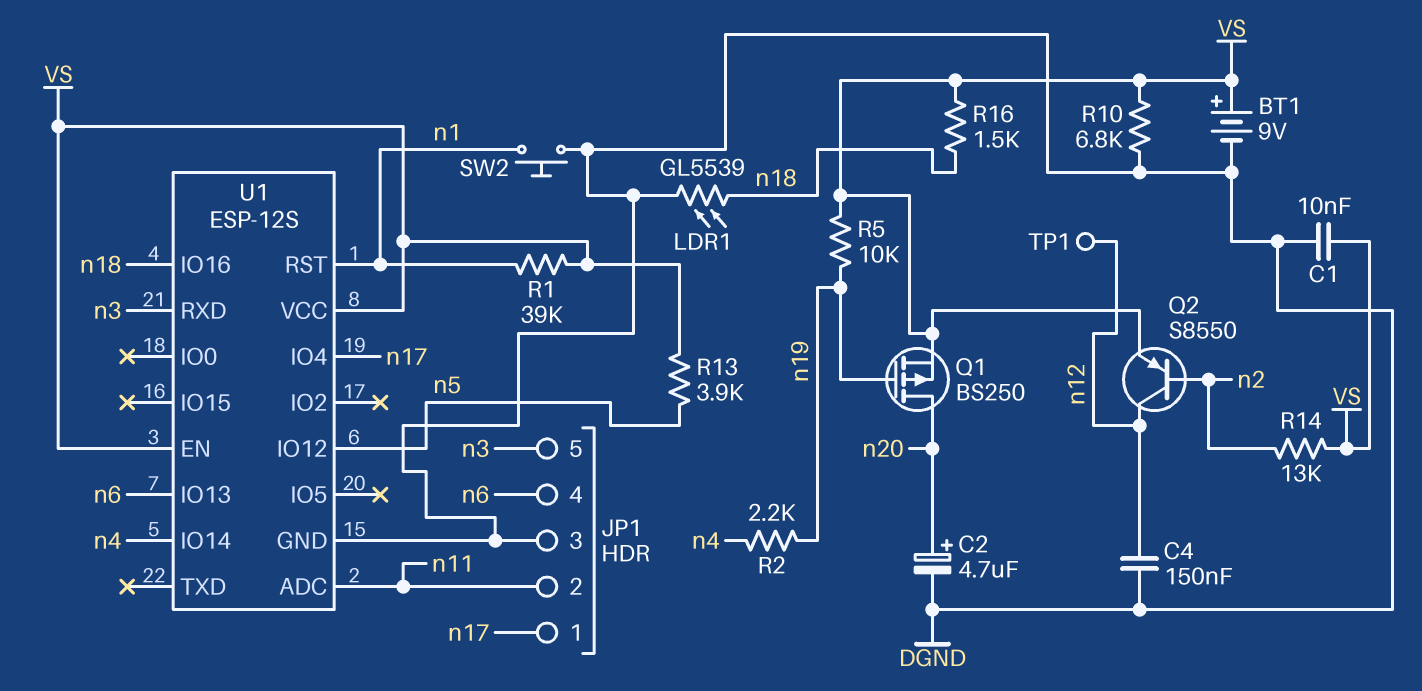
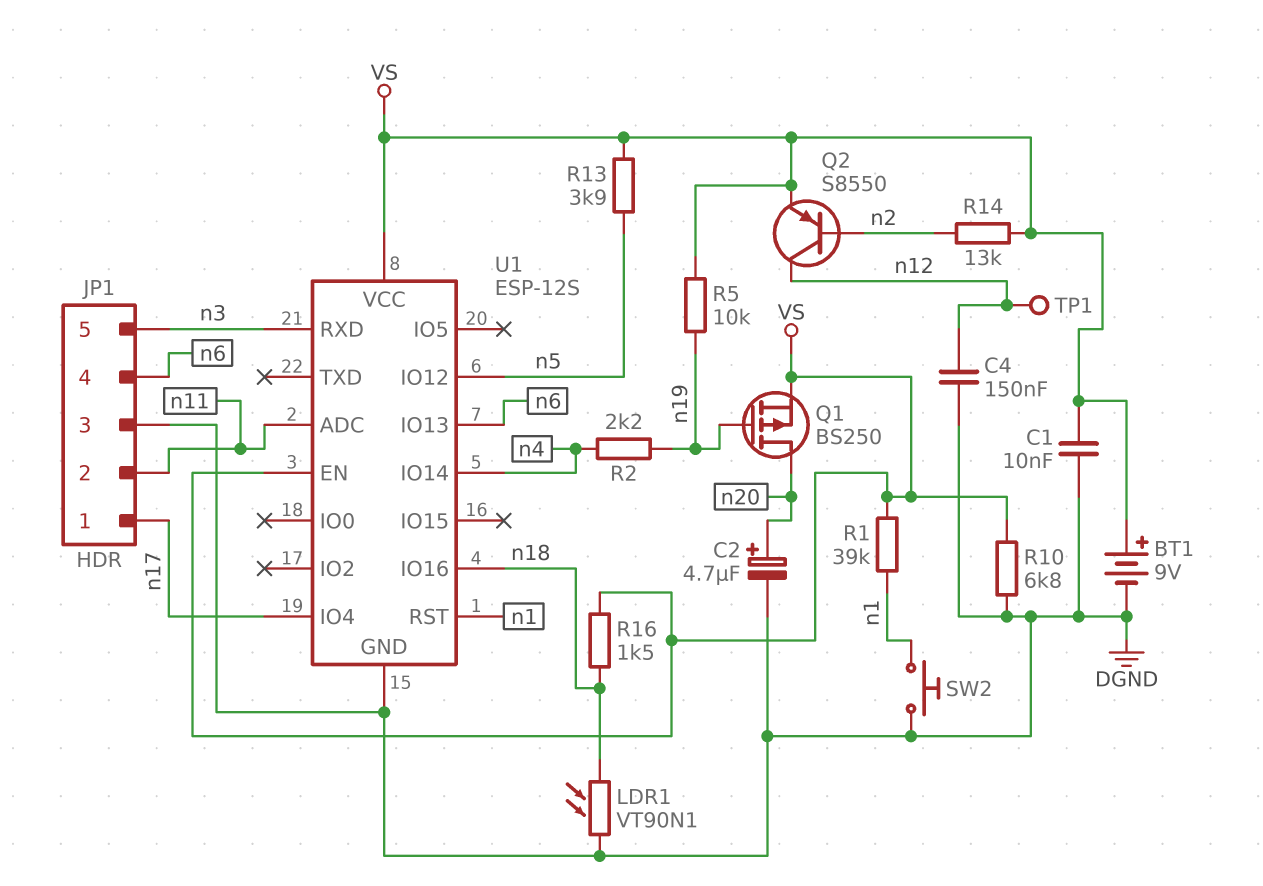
LDR1: GL5539 (DGND, n18) -> VT90N1 (DGND, n18)

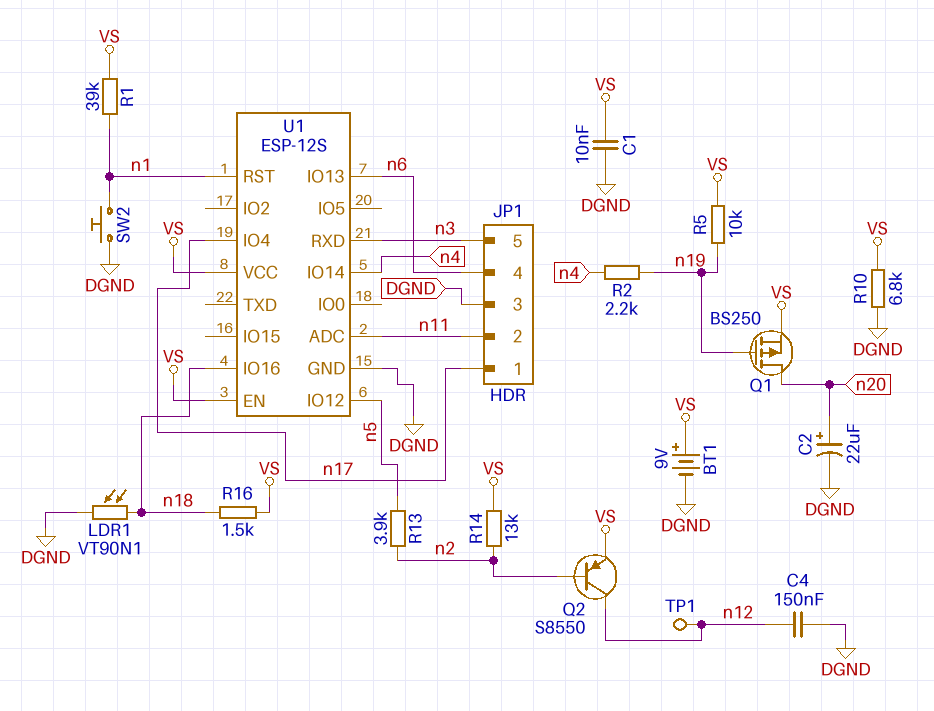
C2: 4.7uF (plus n20, minus DGND) -> 22uF (plus n20, minus DGND)
R13: 3.9k (VS, n5) -> 3.9k (n2, n5)

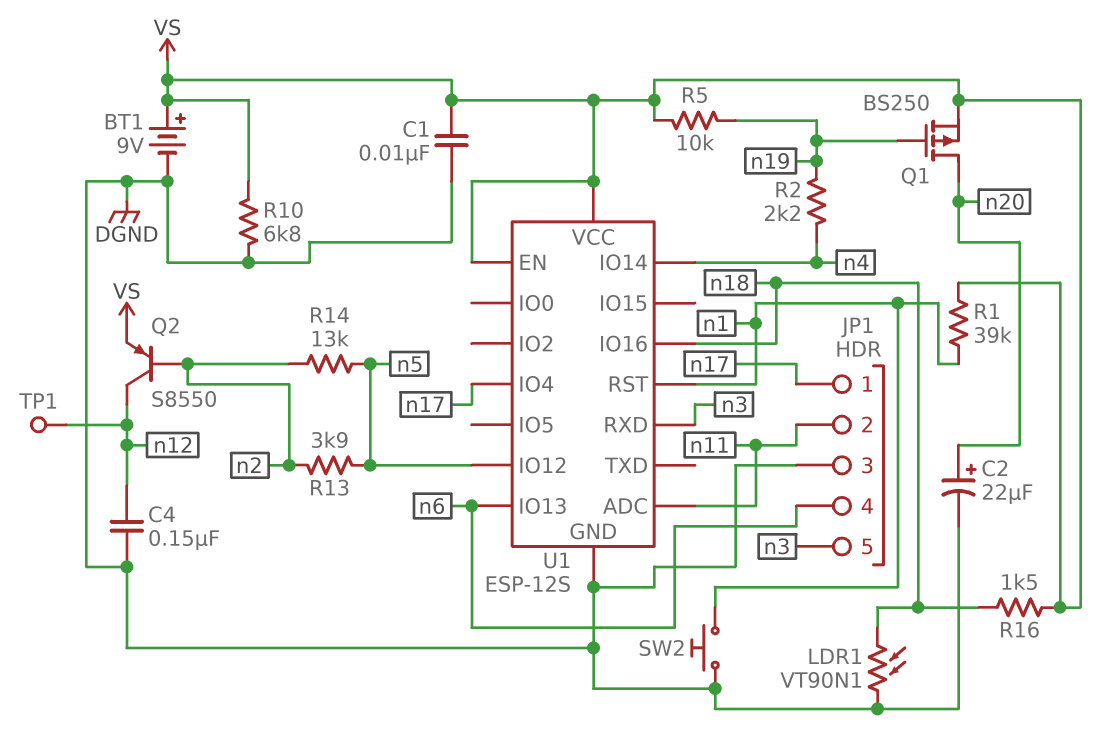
R14: 13k (VS, n2) -> 13k (n2, n5)

